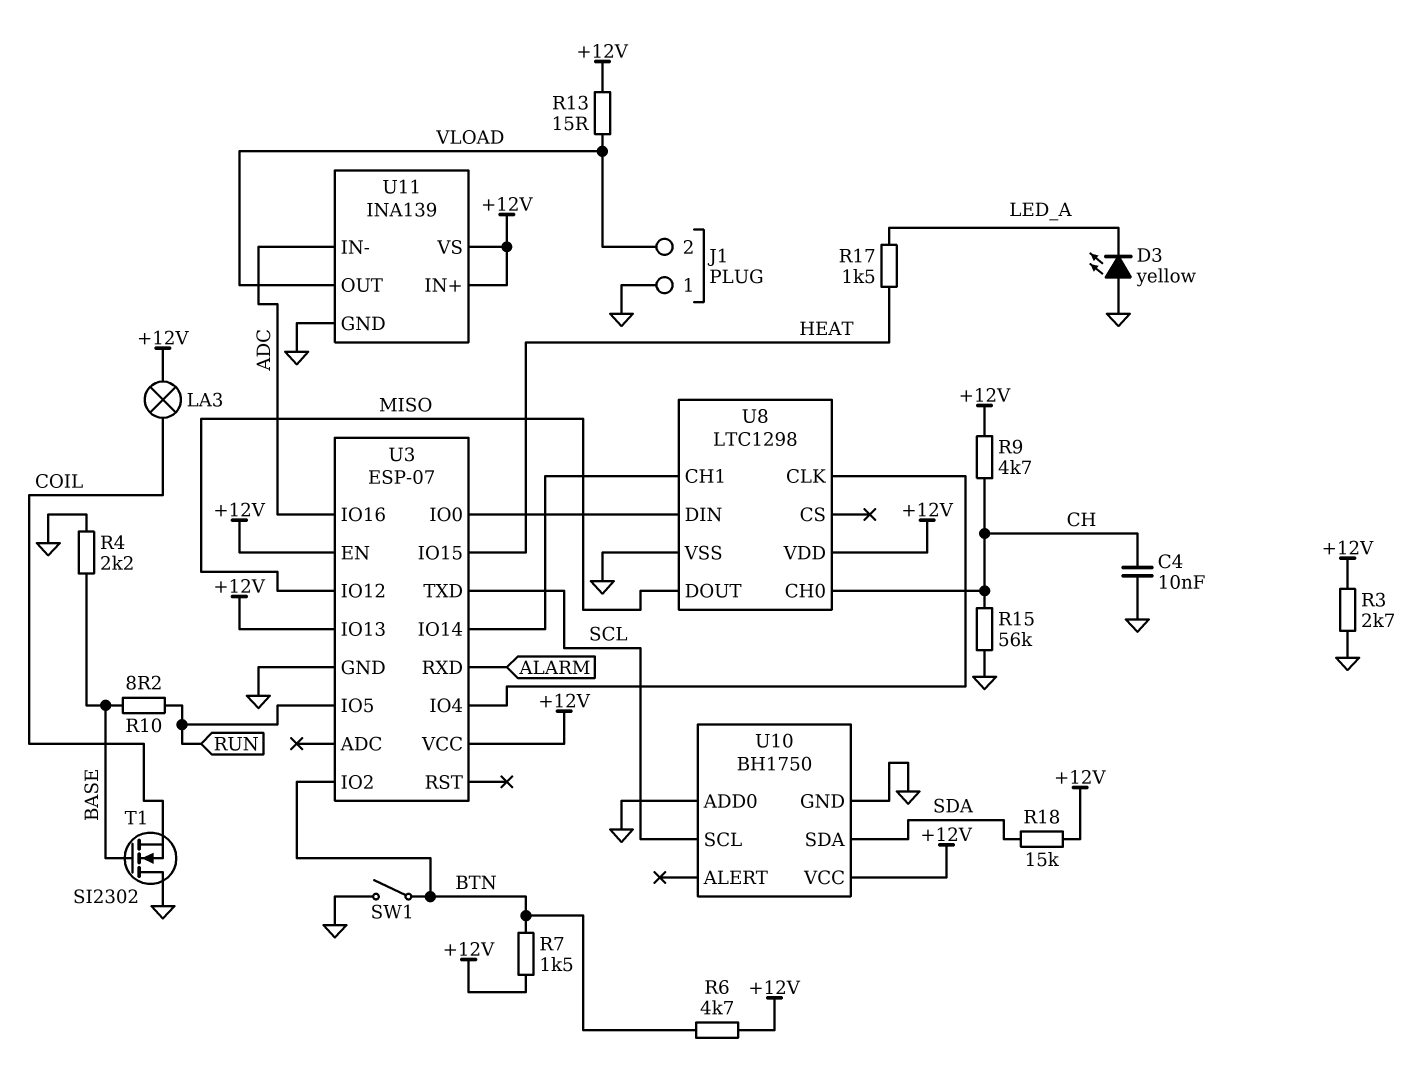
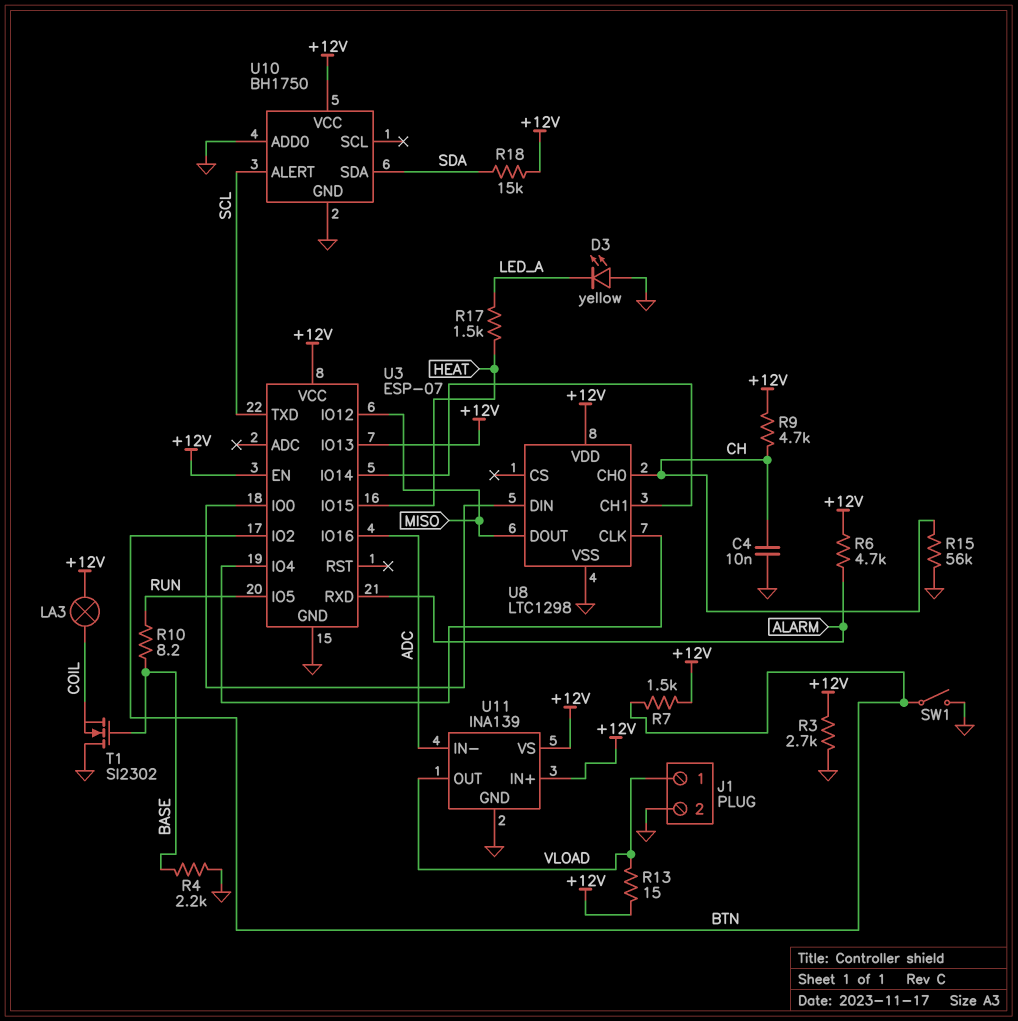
J1 pin 1: GND -> VLOAD
J1 pin 2: VLOAD -> GND
R6: 4.7k (+12V, BTN) -> 4.7k (+12V, ALARM)
U10 pin ALERT: none -> SCL
U10 pin SCL: SCL -> none

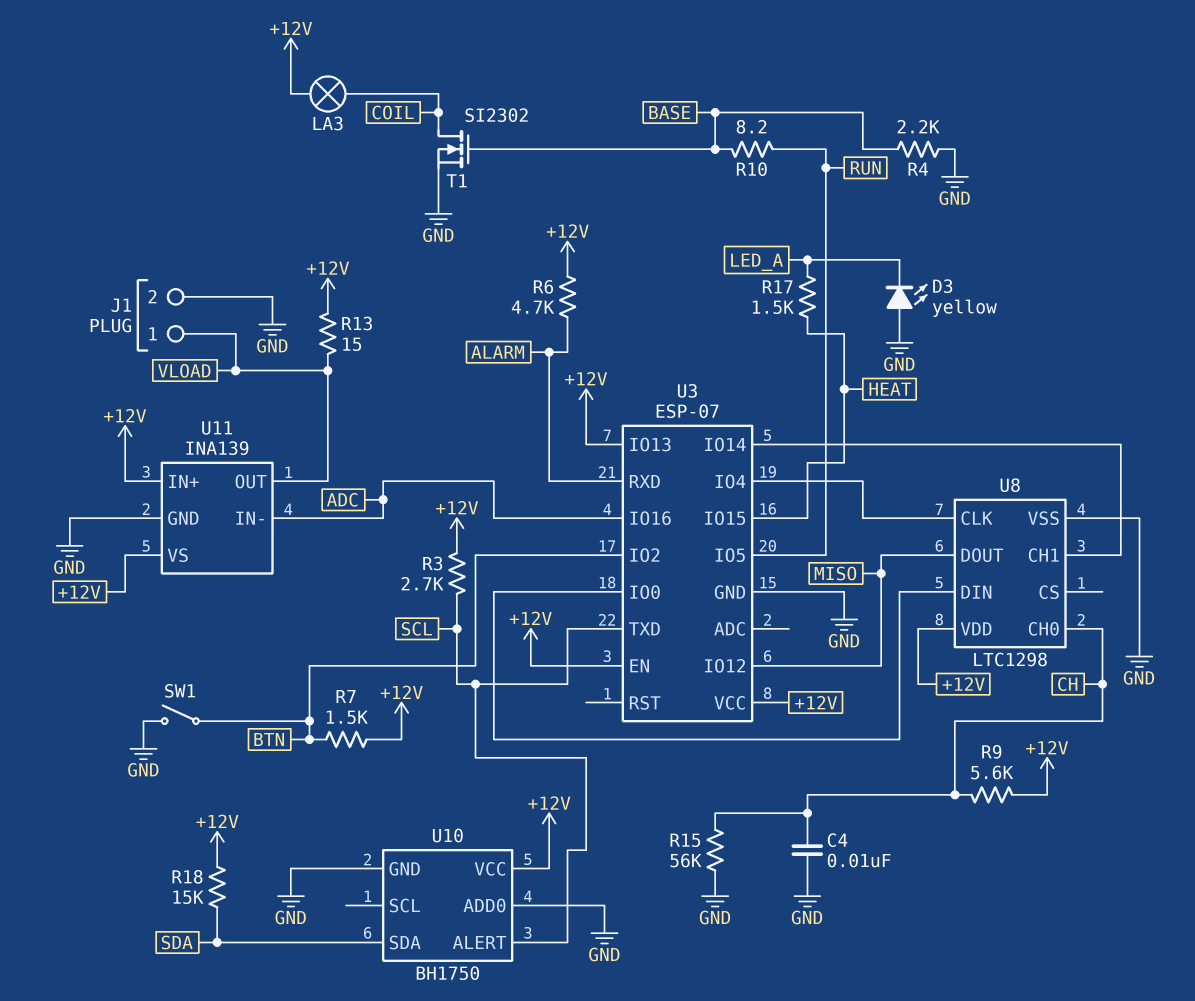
R3: 2.7k (+12V, GND) -> 2.7k (+12V, SCL)
R9: 4.7k (+12V, CH) -> 5.6k (+12V, CH)
T1: NMOS SI2302 (G BASE, D GND, S COIL) -> NMOS SI2302 (G BASE, D COIL, S GND)

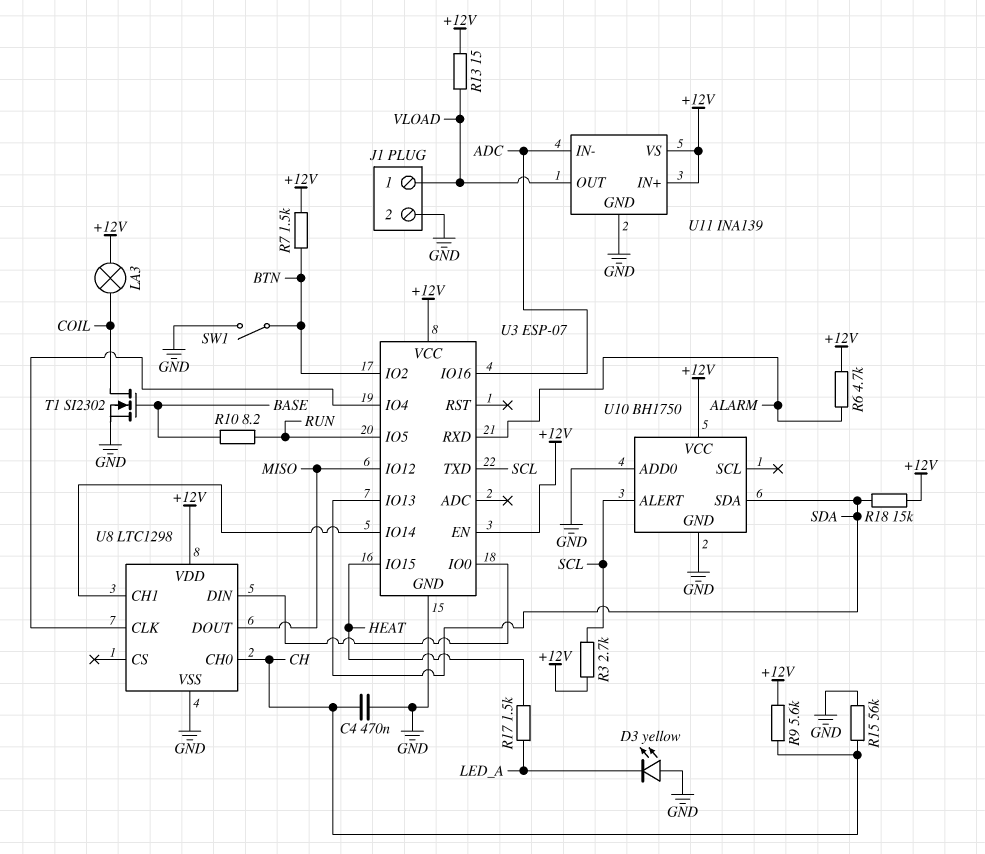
C4: 10nF (CH, GND) -> 470nF (CH, GND)
R4: 2.2k (BASE, GND) -> none
U3 pin IO13: +12V -> SDA

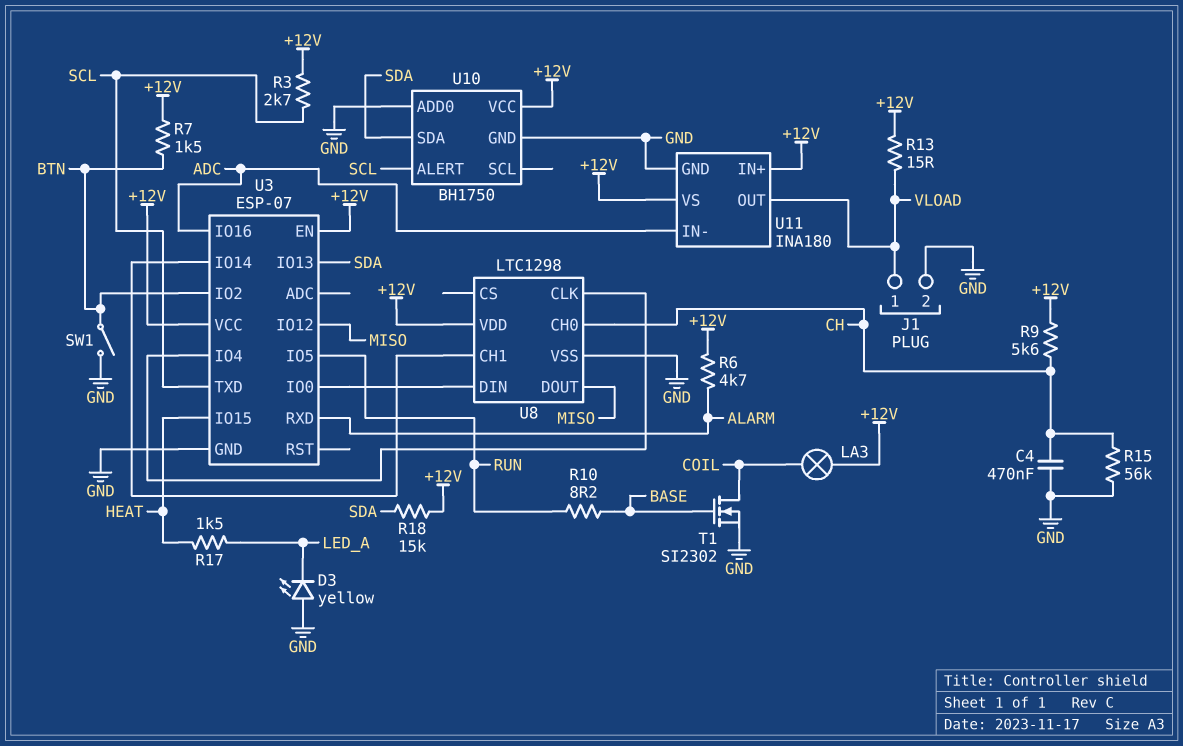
U11: INA139 -> INA180

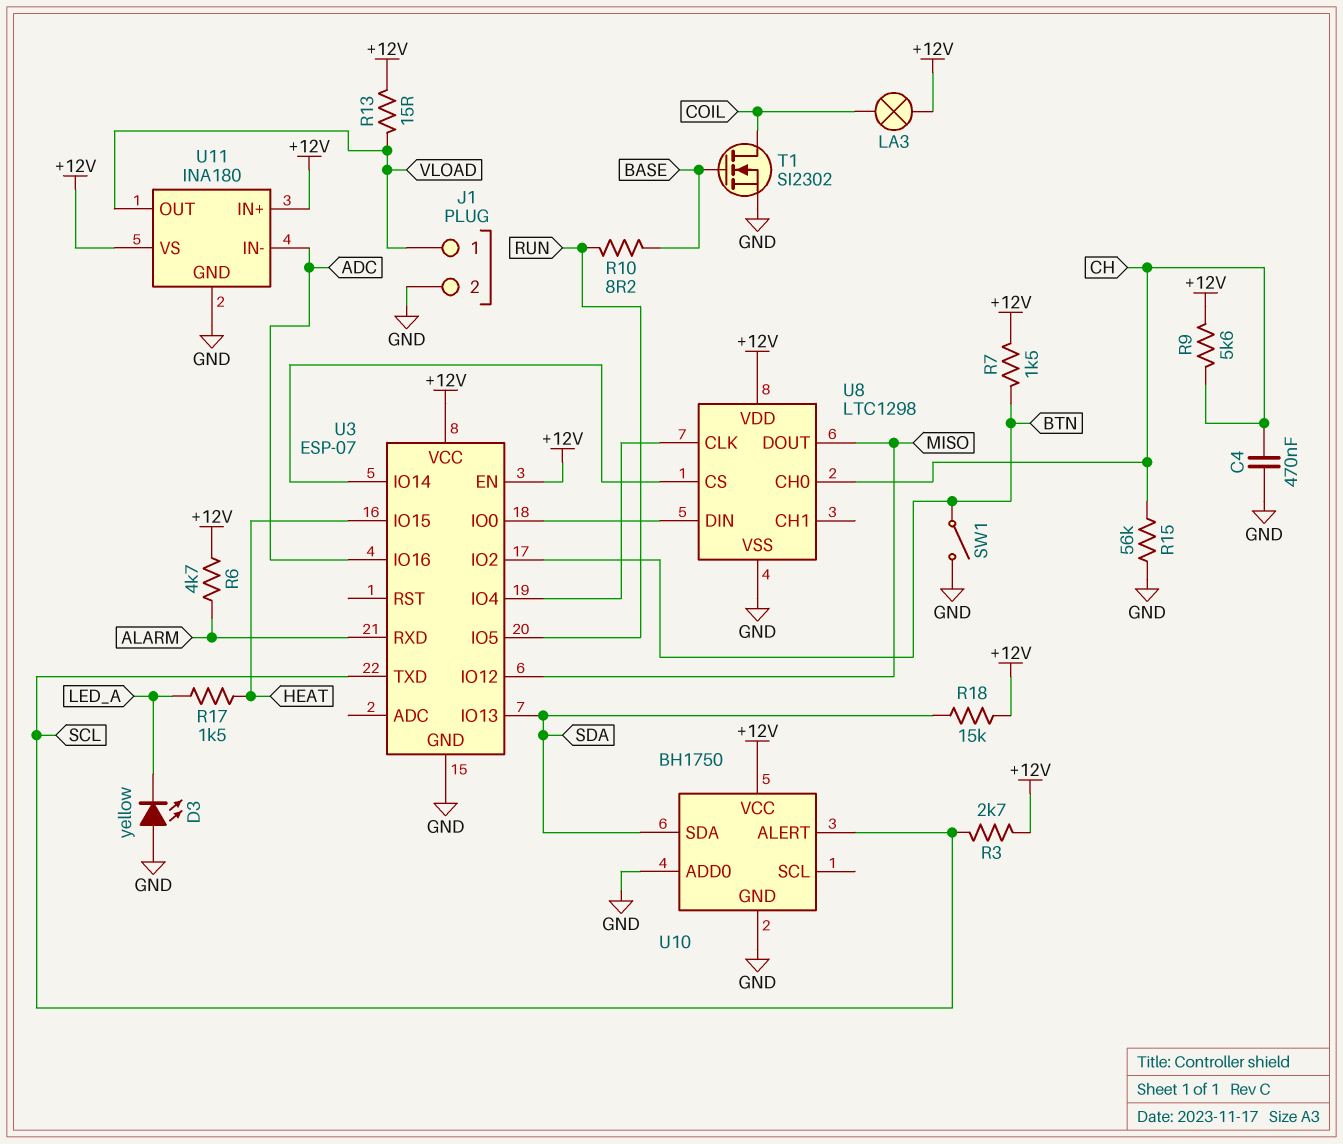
U8 pin CH1: U3/IO14 -> none
U8 pin CS: none -> U3/IO14

